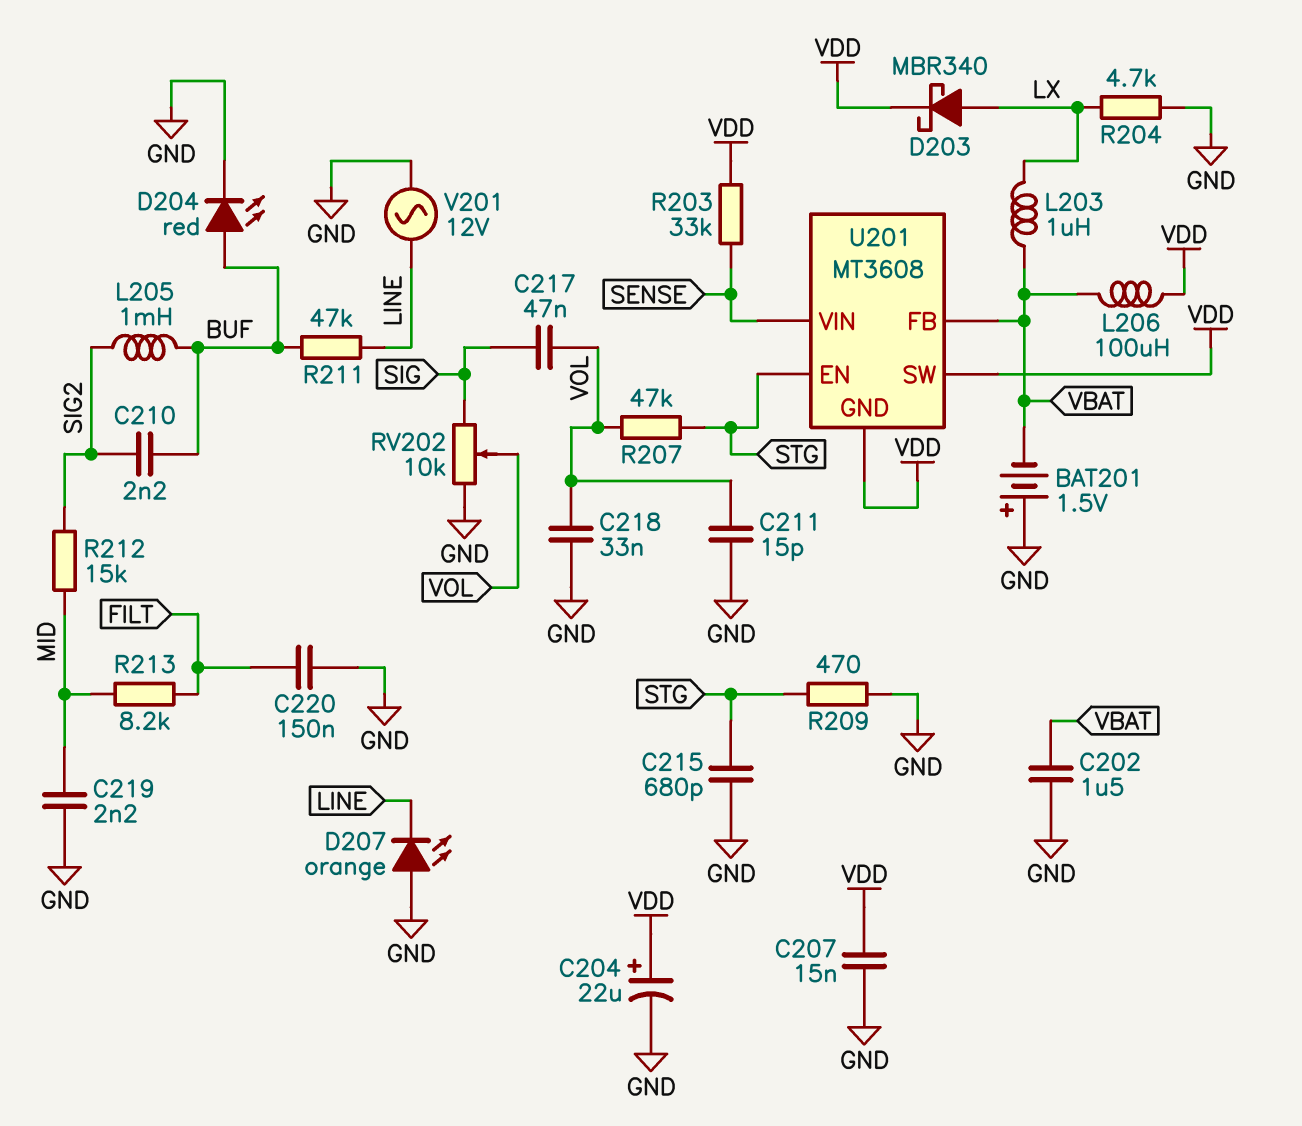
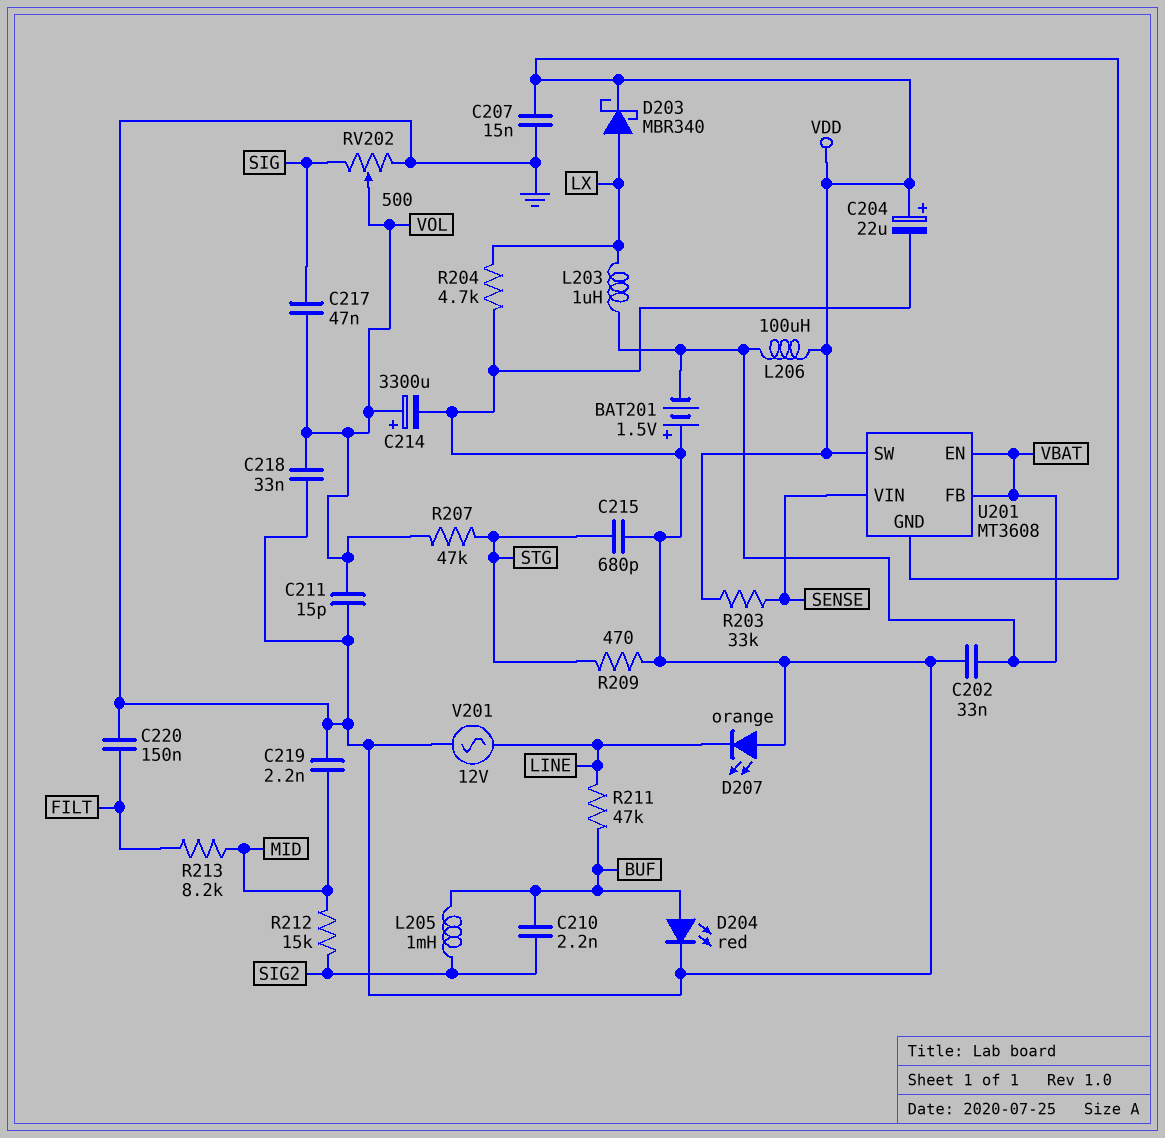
C202: 1.5uF (GND, VBAT) -> 33nF (GND, VBAT)
C214: none -> 3300uF (plus VOL, minus GND)
RV202: 10k (GND, SIG, wiper VOL) -> 500 (GND, SIG, wiper VOL)
U201 pin EN: STG -> VBAT

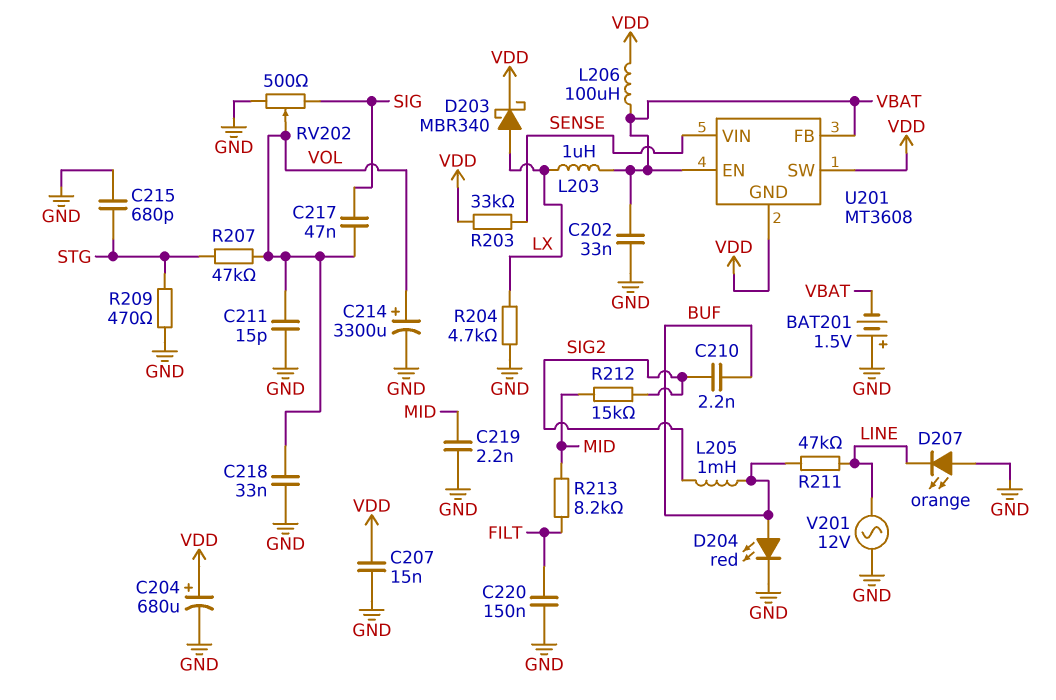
C204: 22uF (plus VDD, minus GND) -> 680uF (plus VDD, minus GND)

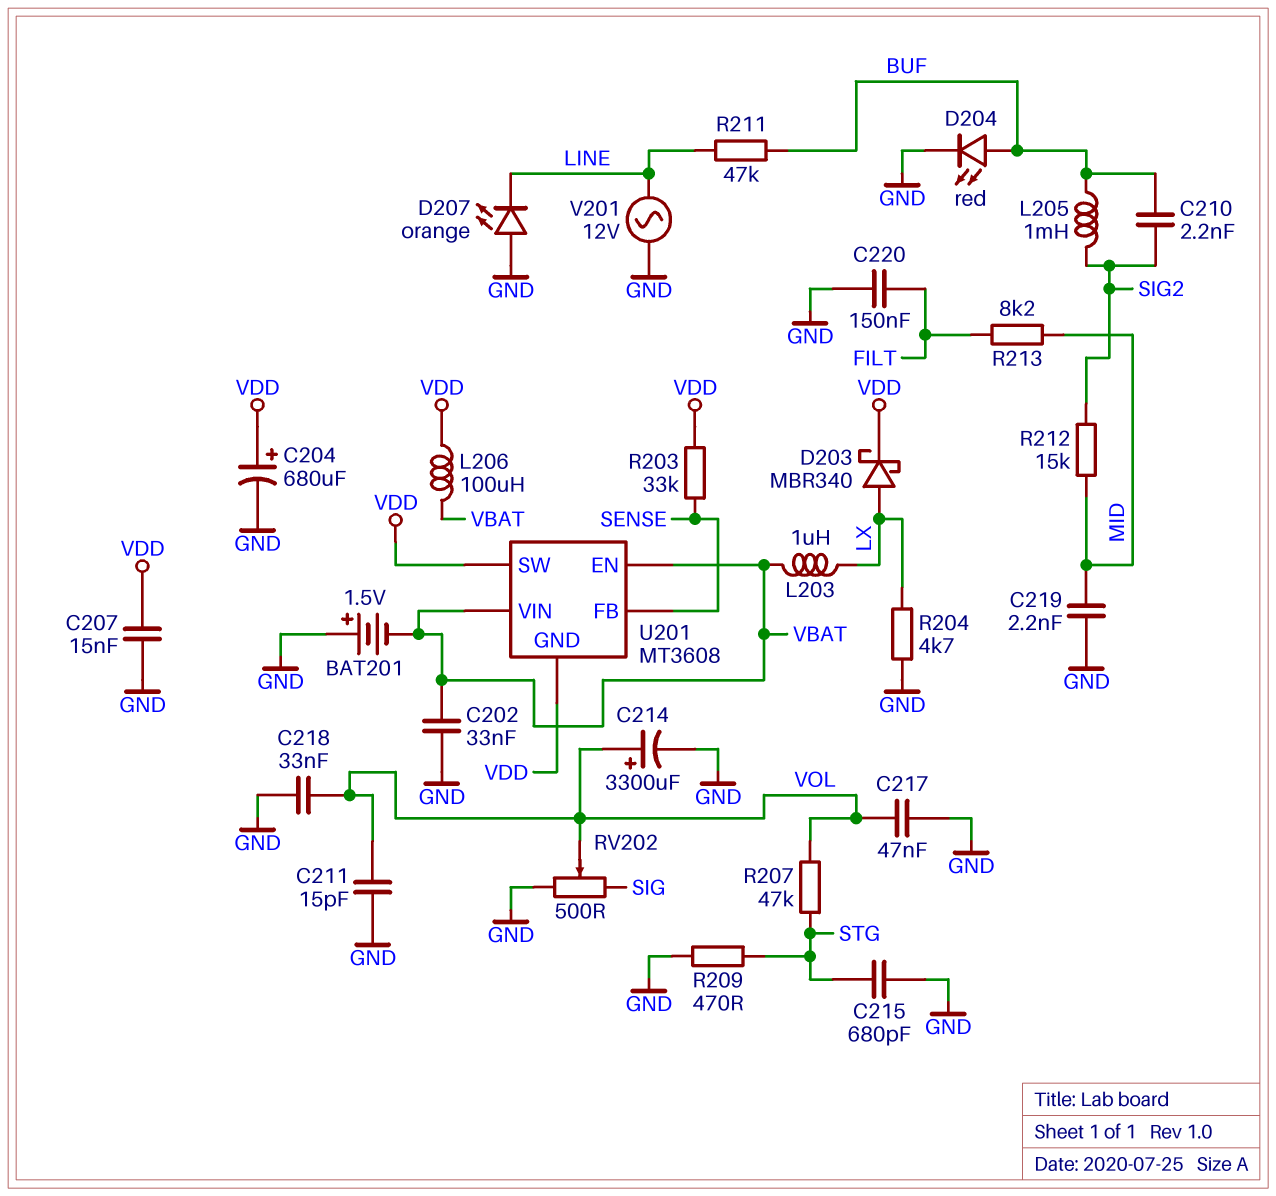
C217: 47nF (SIG, VOL) -> 47nF (GND, VOL)
U201 pin FB: VBAT -> SENSE
U201 pin VIN: SENSE -> VBAT

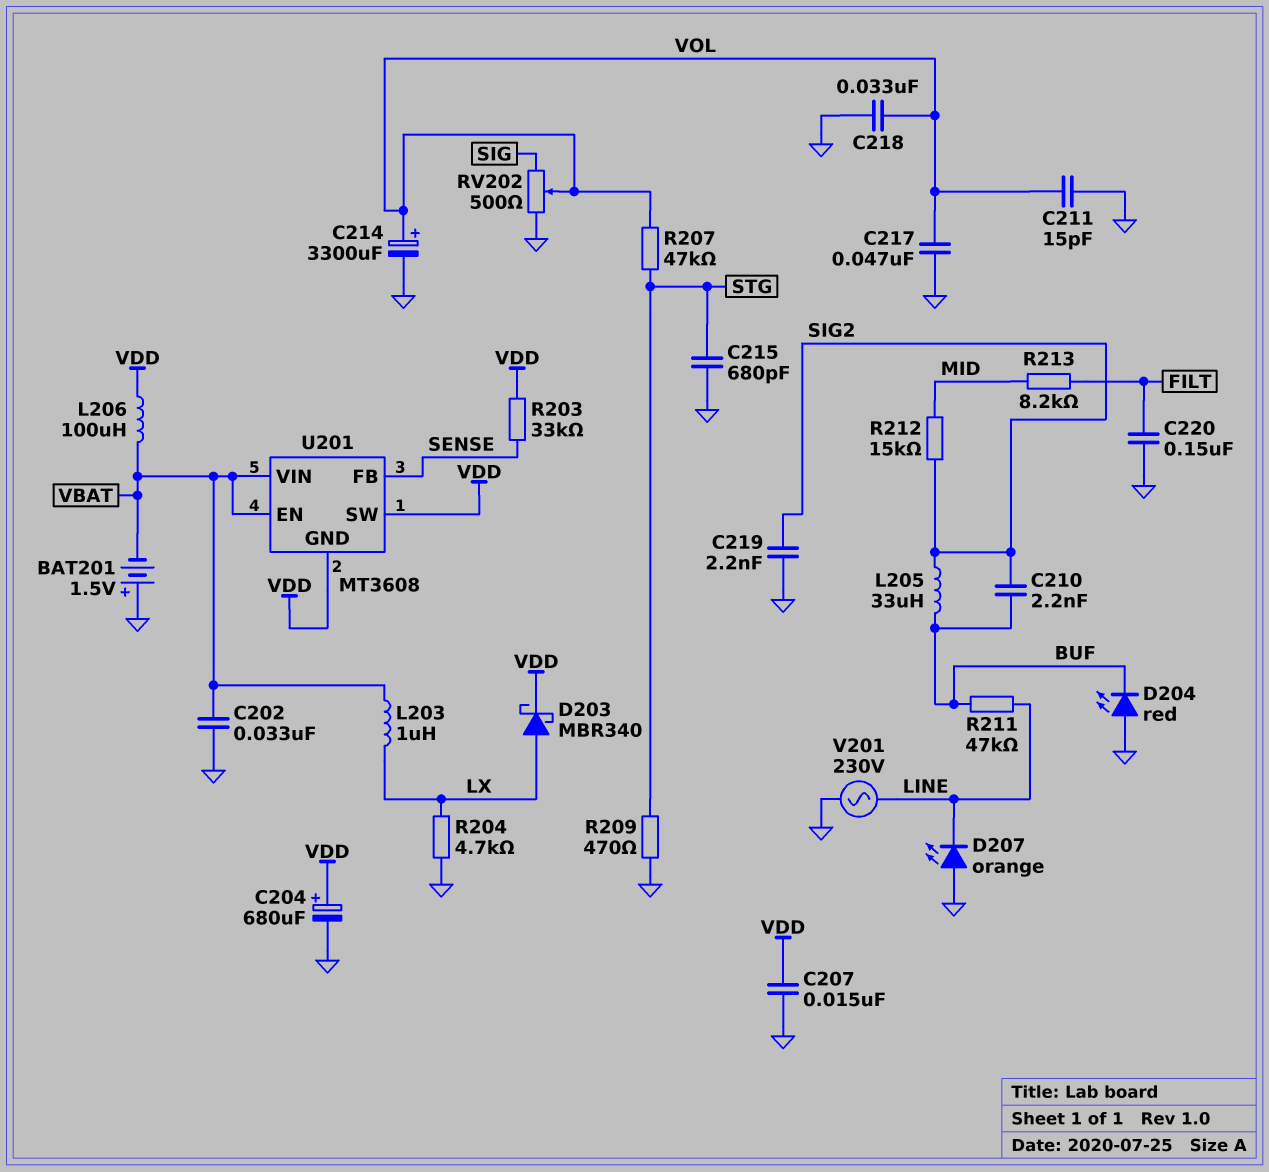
C219: 2.2nF (GND, MID) -> 2.2nF (GND, SIG2)
D204: LED red (A BUF, K GND) -> LED red (A GND, K BUF)
L205: 1mH (BUF, SIG2) -> 33uH (BUF, SIG2)
V201: AC 12V (GND, LINE) -> AC 230V (GND, LINE)

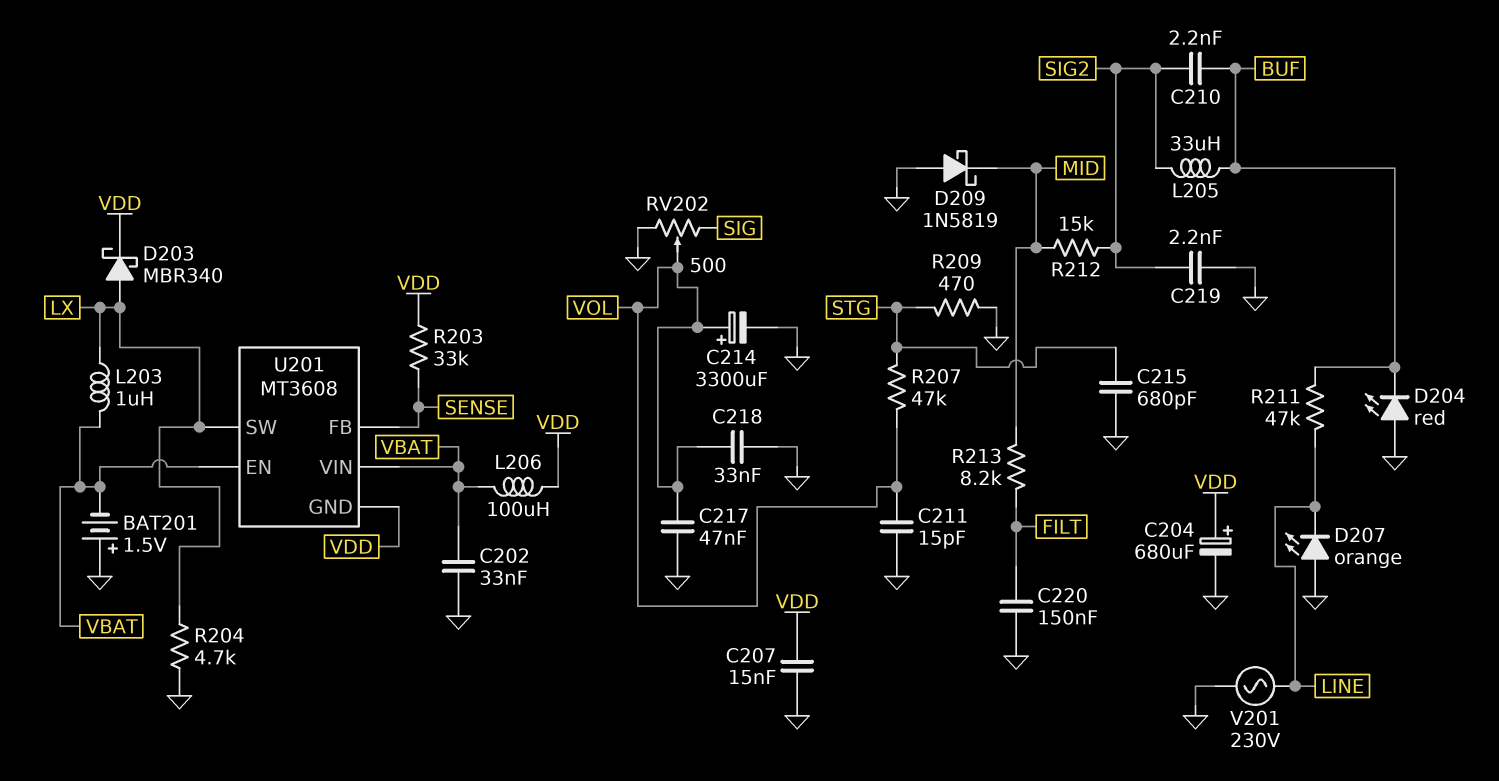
D209: none -> schottky 1N5819 (A GND, K MID)
U201 pin SW: VDD -> LX

